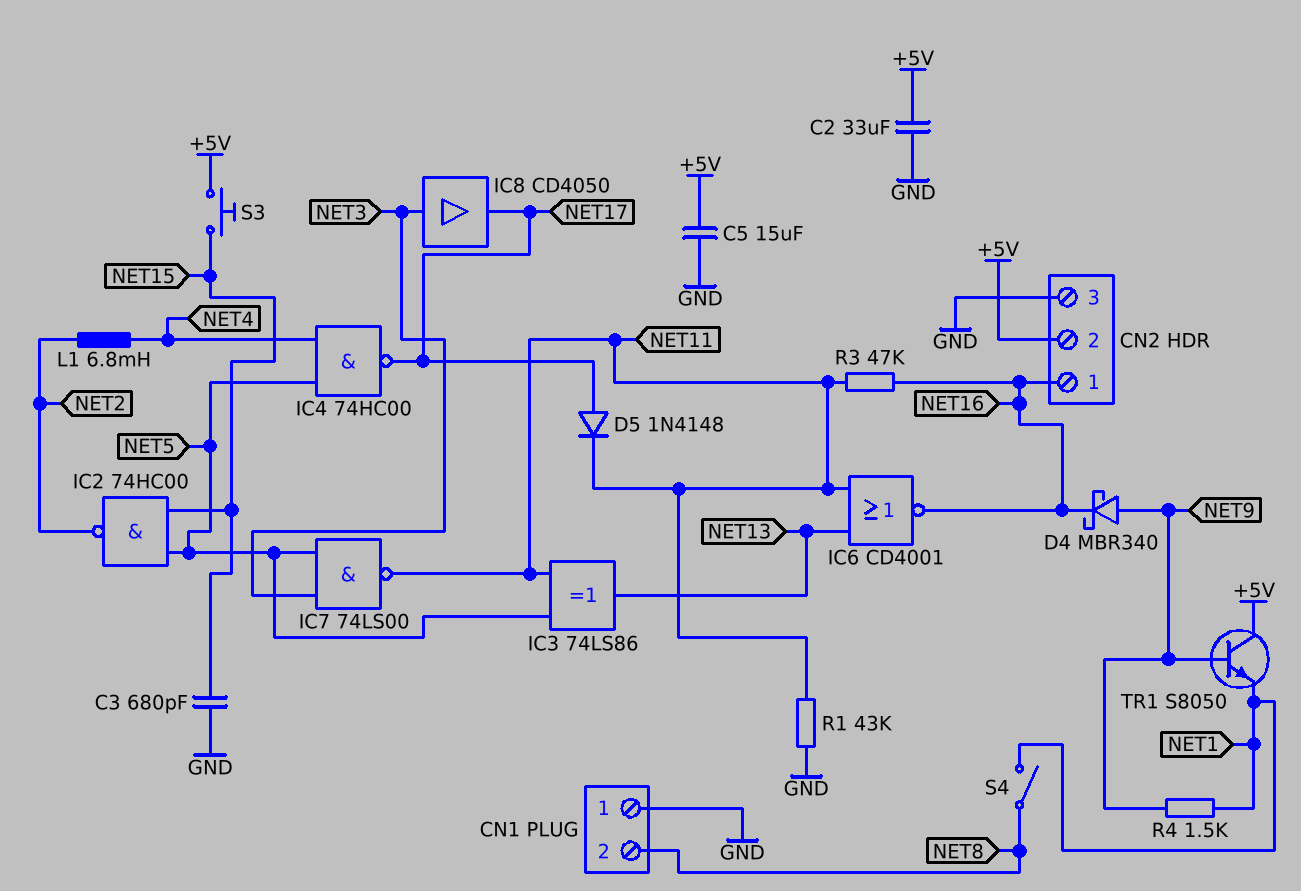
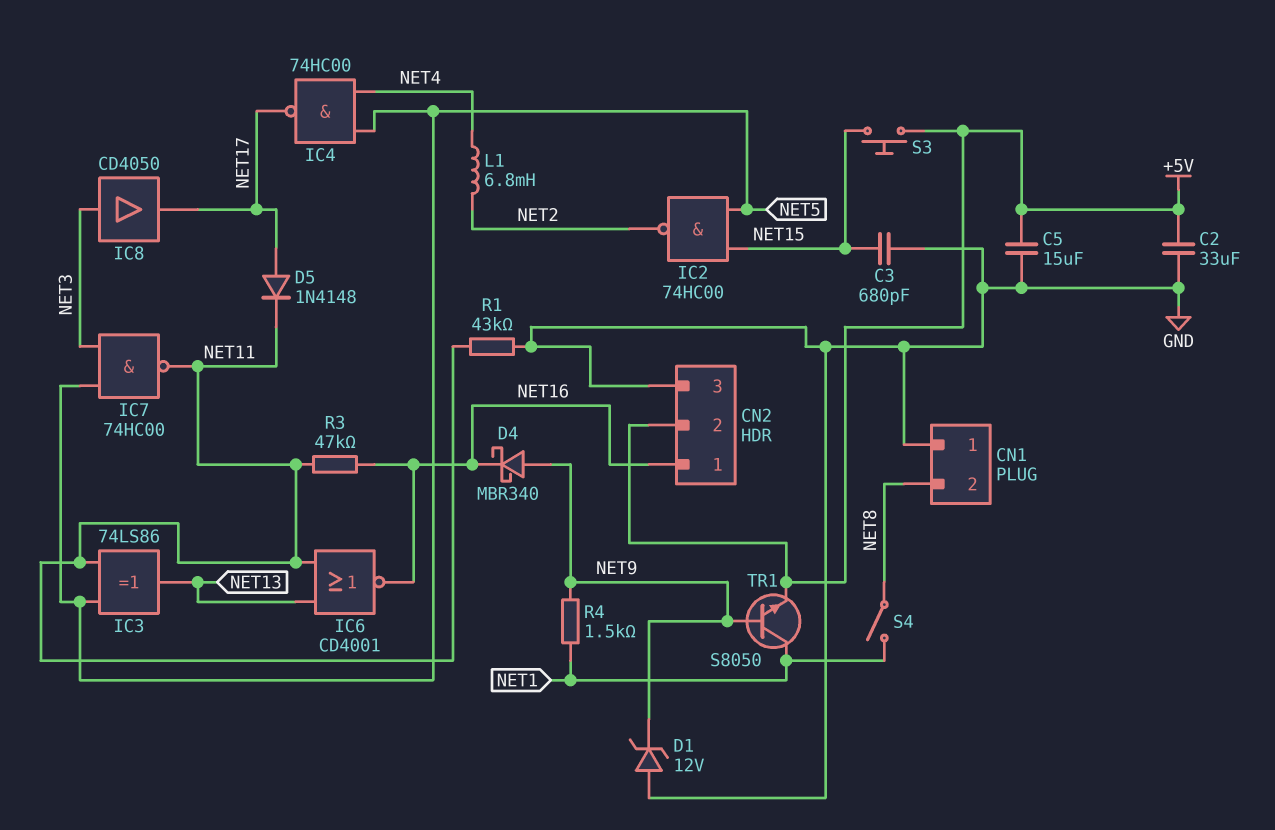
D1: none -> zener 12V (A GND, K NET9)
IC7: NAND 74LS00 (in NET3, in NET5, out NET11) -> NAND 74HC00 (in NET3, in NET5, out NET11)
TR1: NPN S8050 (B NET9, C +5V, E NET1) -> NPN S8050 (B NET9, C NET1, E +5V)

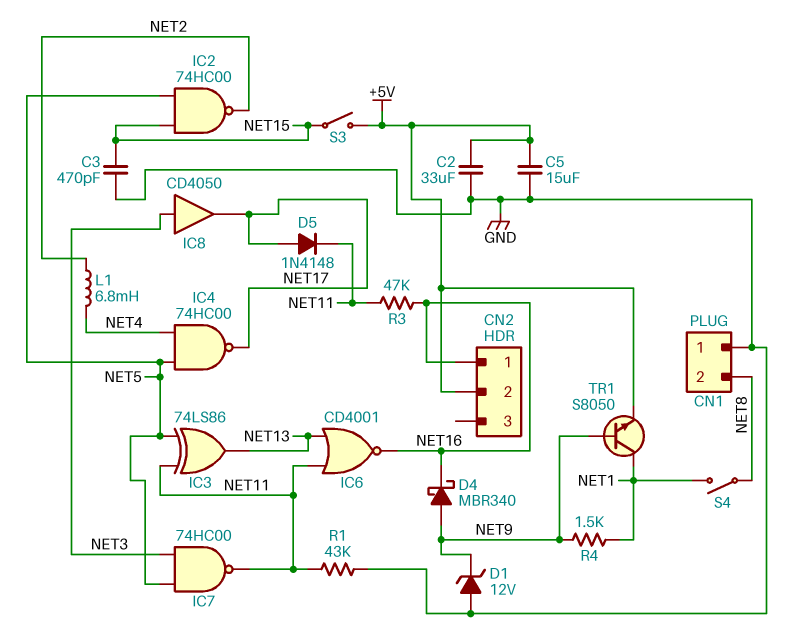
C3: 680pF (GND, NET15) -> 470pF (GND, NET15)
CN2 pin 3: GND -> none
S3: button (+5V, NET15) -> switch (+5V, NET15)

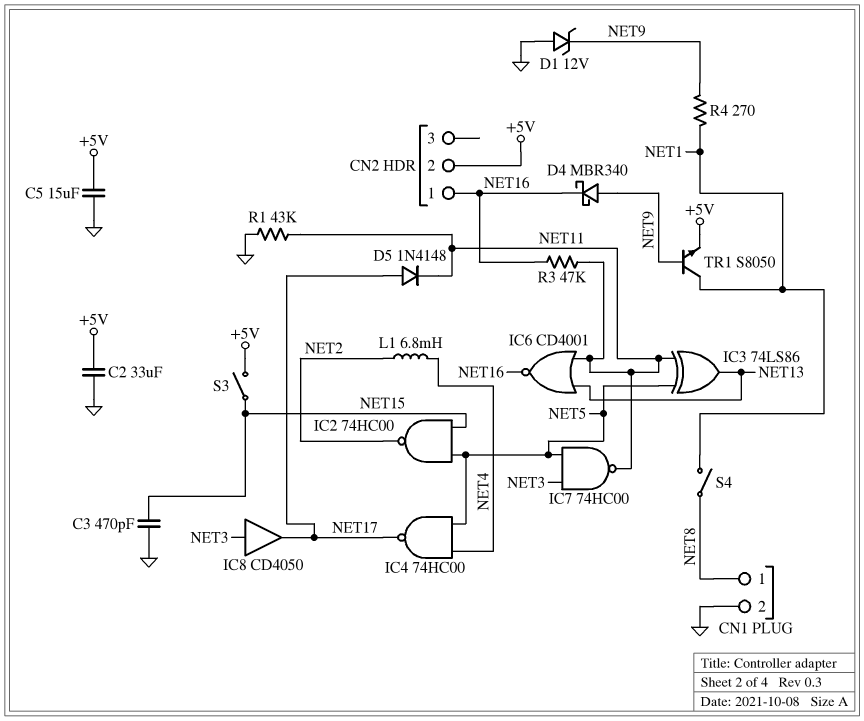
CN1 pin 1: GND -> NET8
CN1 pin 2: NET8 -> GND
R4: 1.5k (NET1, NET9) -> 270 (NET1, NET9)

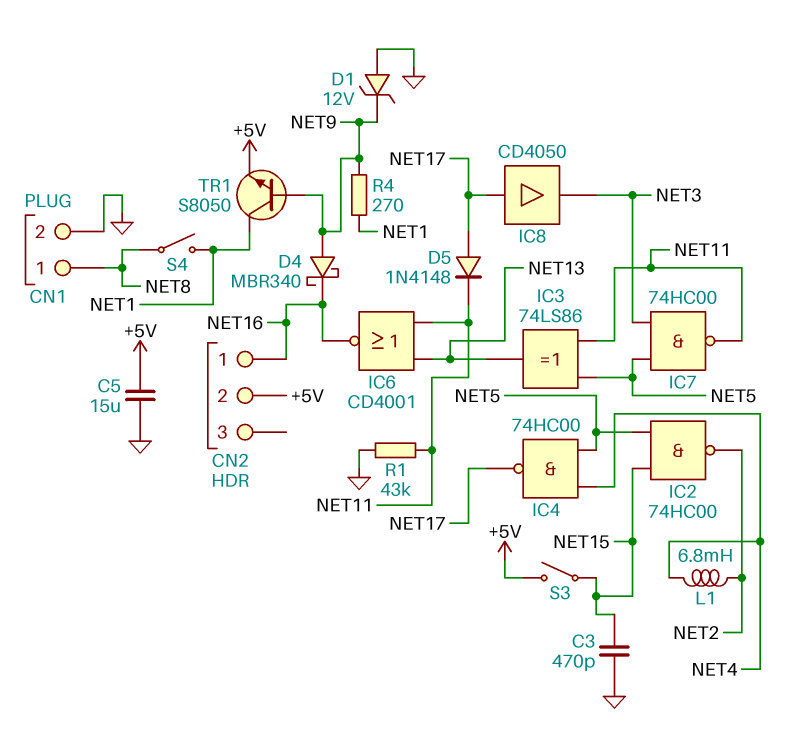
C2: 33uF (+5V, GND) -> none
IC8: buffer CD4050 (in NET3, out NET17) -> buffer CD4050 (in NET17, out NET3)
R3: 47k (NET11, NET16) -> none

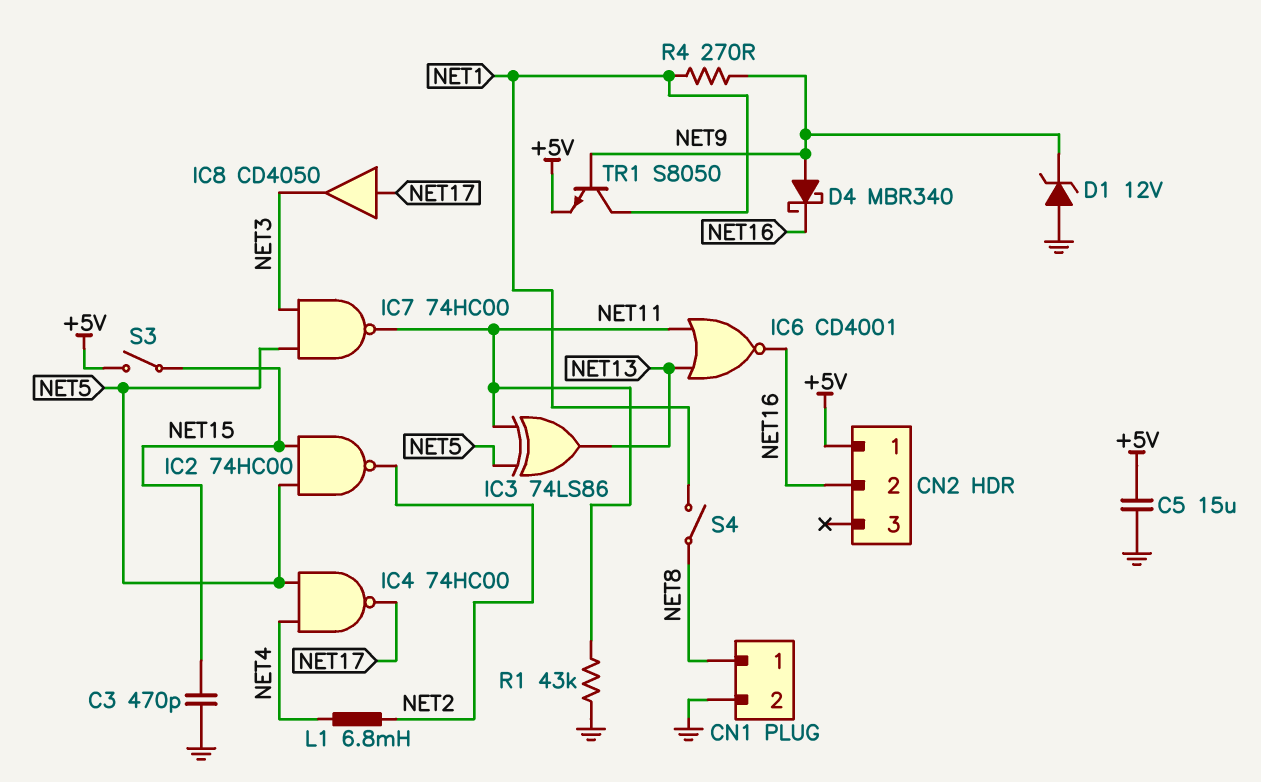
CN2 pin 1: NET16 -> +5V
CN2 pin 2: +5V -> NET16
D5: diode 1N4148 (A NET17, K NET11) -> none

